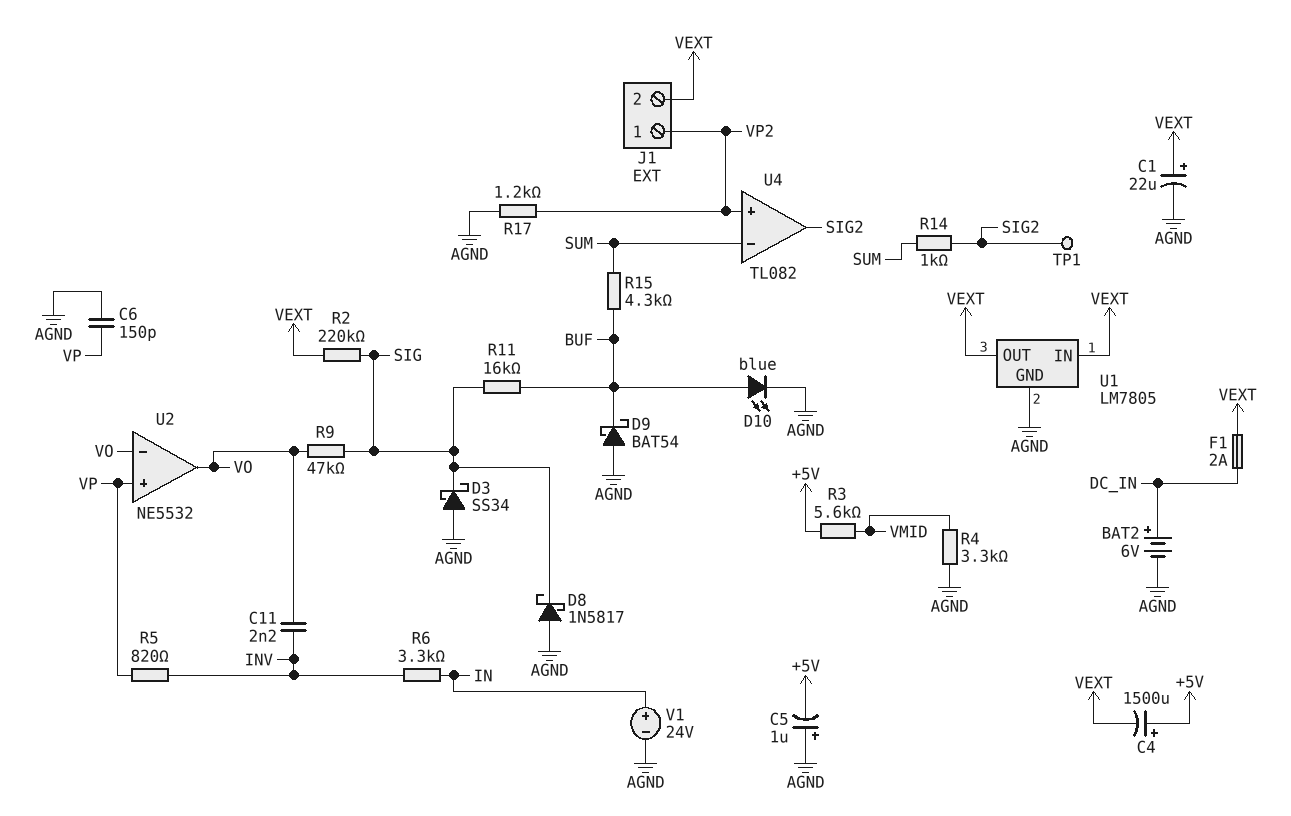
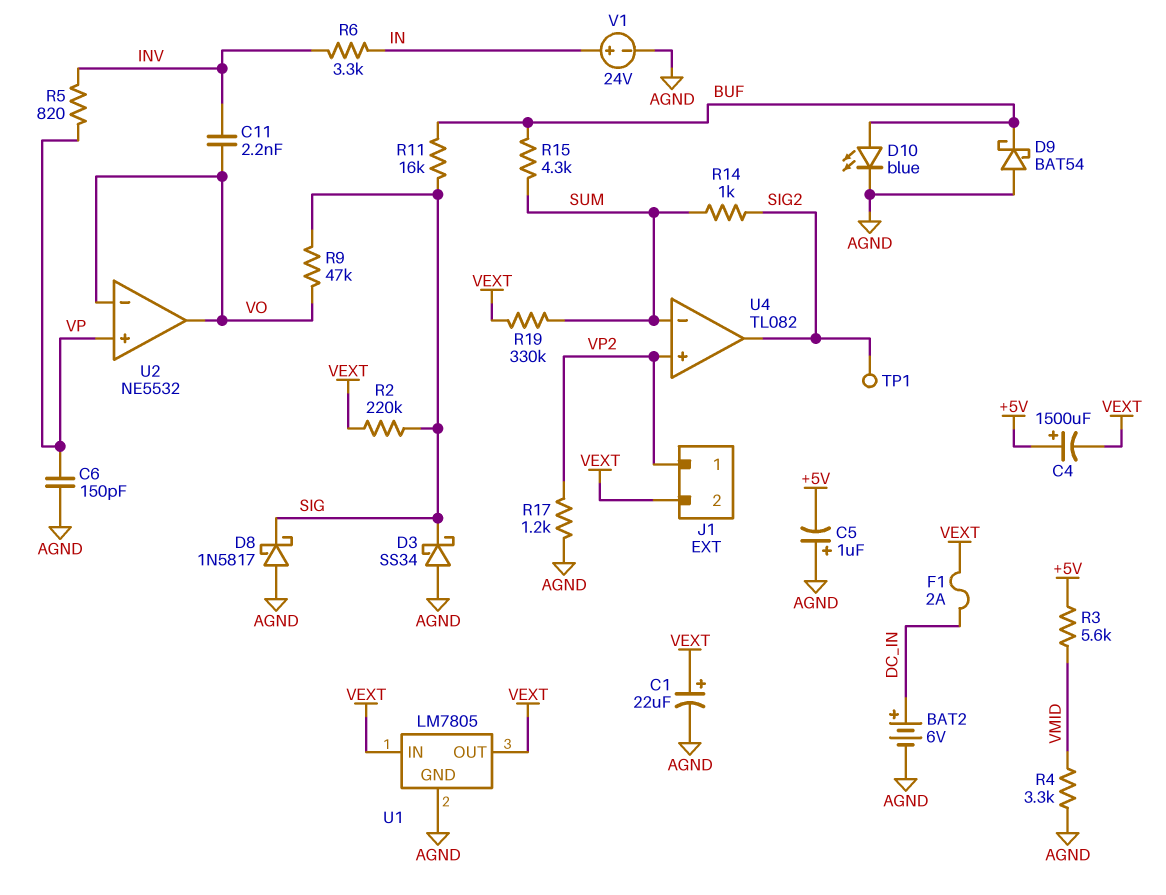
R19: none -> 330k (SUM, VEXT)

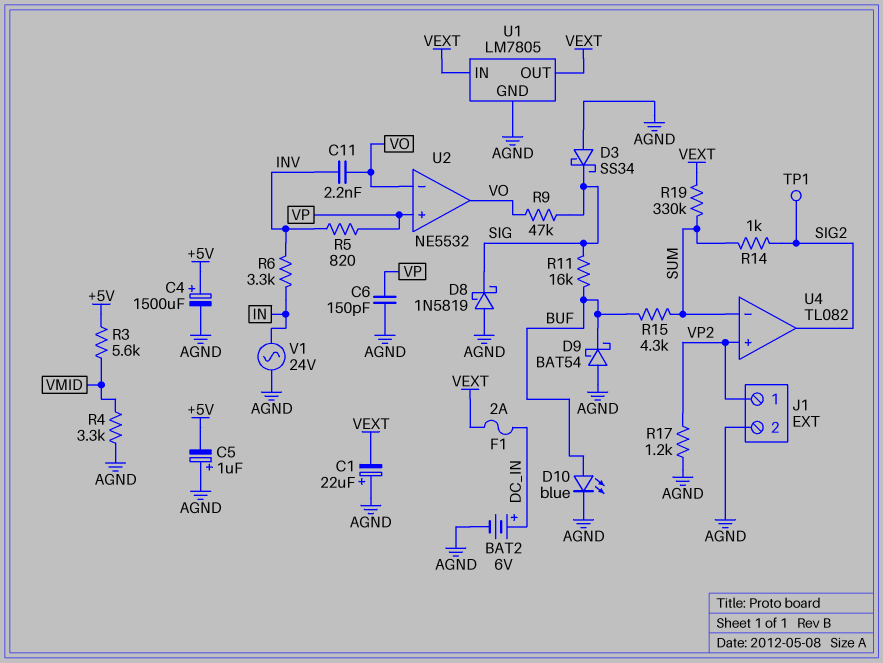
C1: 22uF (plus VEXT, minus AGND) -> 22uF (plus AGND, minus VEXT)
C4: 1500uF (plus +5V, minus VEXT) -> 1500uF (plus +5V, minus AGND)
D8: schottky 1N5817 (A AGND, K SIG) -> schottky 1N5819 (A AGND, K SIG)
J1 pin 2: VEXT -> AGND
R2: 220k (SIG, VEXT) -> none
V1: 24V (plus IN, minus AGND) -> AC 24V (AGND, IN)

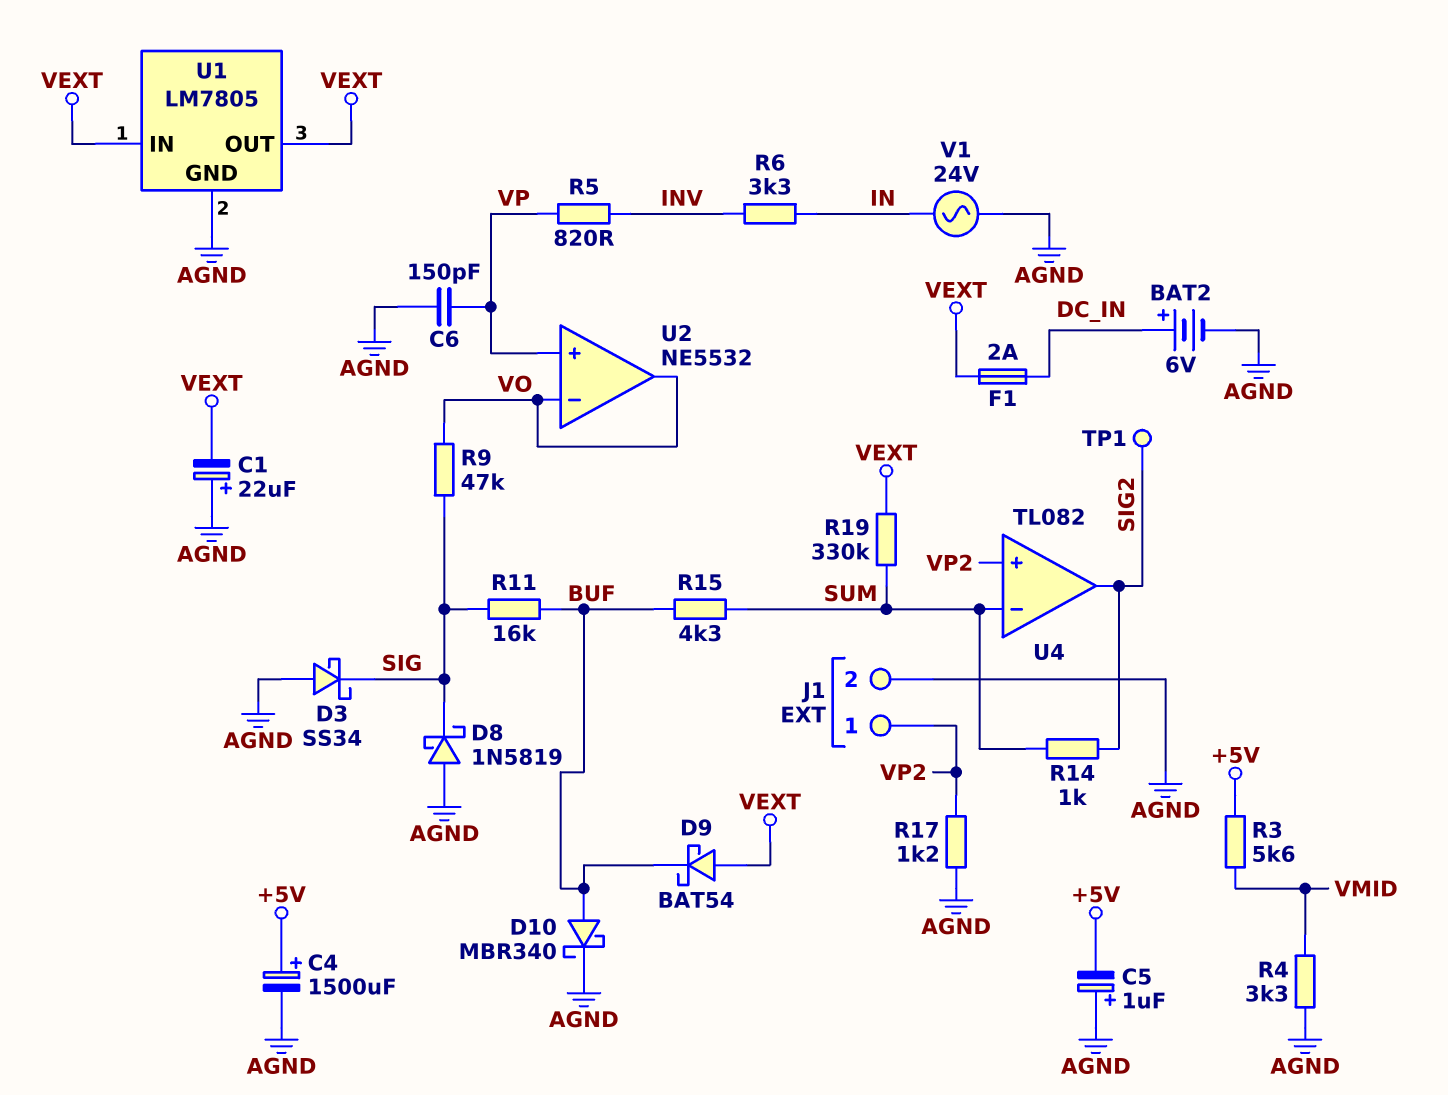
C11: 2.2nF (INV, VO) -> none
D9: schottky BAT54 (A AGND, K BUF) -> schottky BAT54 (A VEXT, K BUF)
D10: LED blue (A BUF, K AGND) -> schottky MBR340 (A BUF, K AGND)

